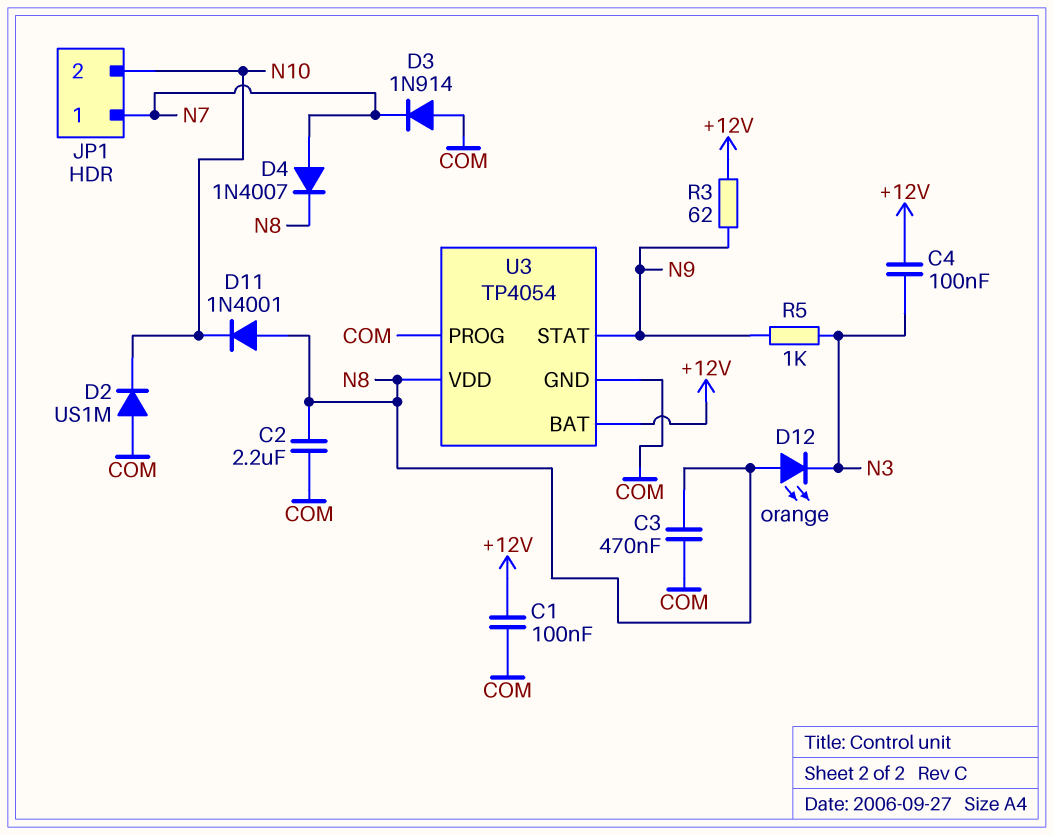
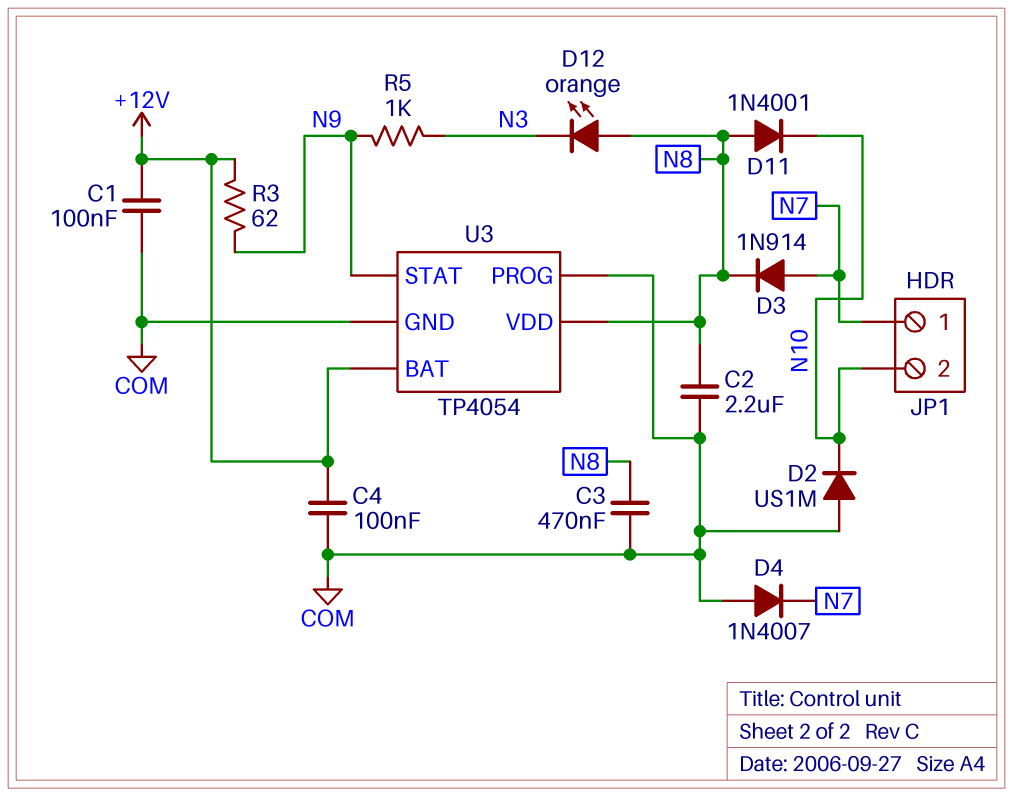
C4: 100nF (+12V, N3) -> 100nF (+12V, COM)
D3: diode 1N914 (A COM, K N7) -> diode 1N914 (A N7, K N8)
D4: diode 1N4007 (A N7, K N8) -> diode 1N4007 (A COM, K N7)

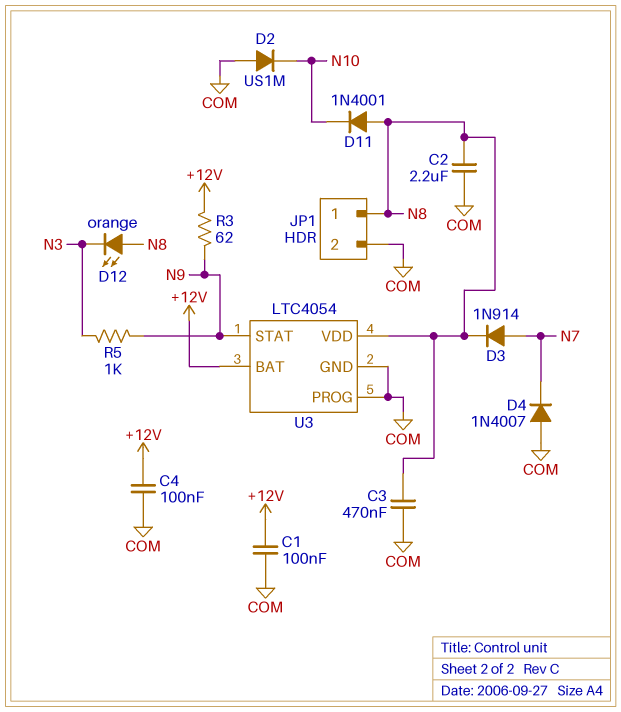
JP1 pin 1: N7 -> N8
JP1 pin 2: N10 -> COM
U3: TP4054 -> LTC4054

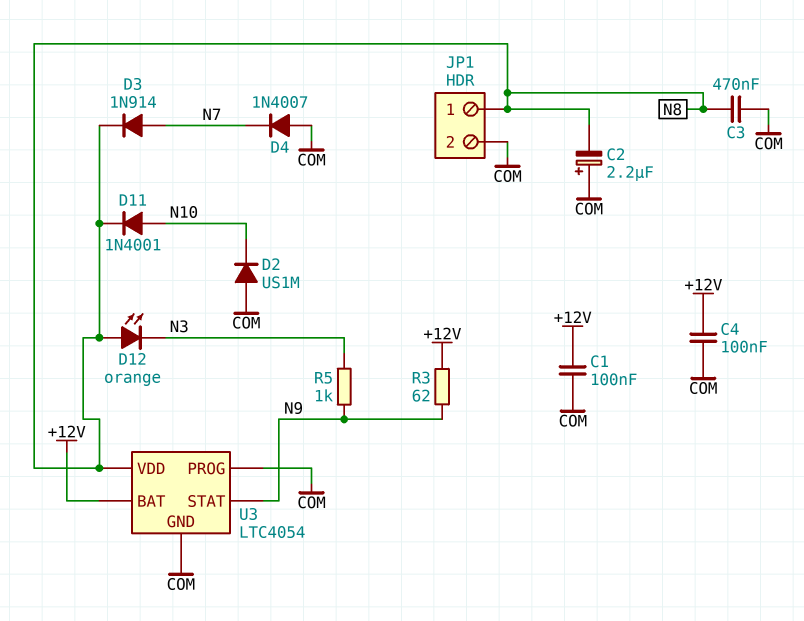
C2: 2.2uF (COM, N8) -> 2.2uF (plus COM, minus N8)
D11: diode 1N4001 (A N8, K N10) -> diode 1N4001 (A N10, K N8)

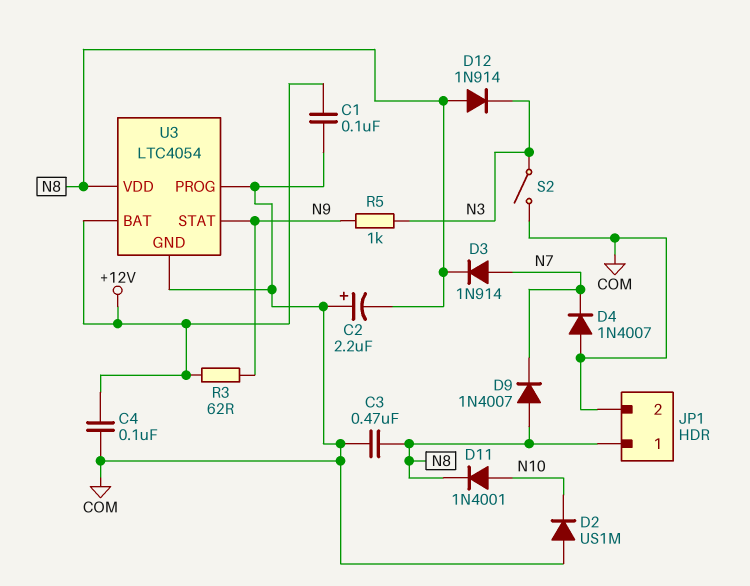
D9: none -> diode 1N4007 (A N8, K N7)
D12: LED orange (A N8, K N3) -> diode 1N914 (A N8, K N3)
S2: none -> switch (COM, N3)

